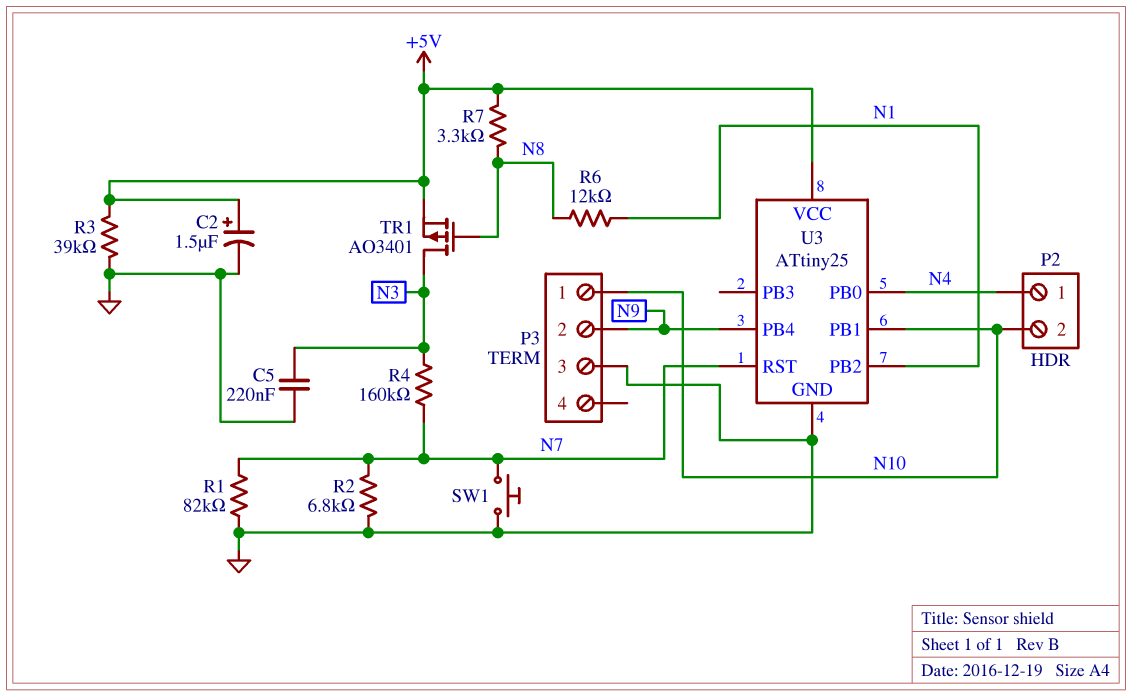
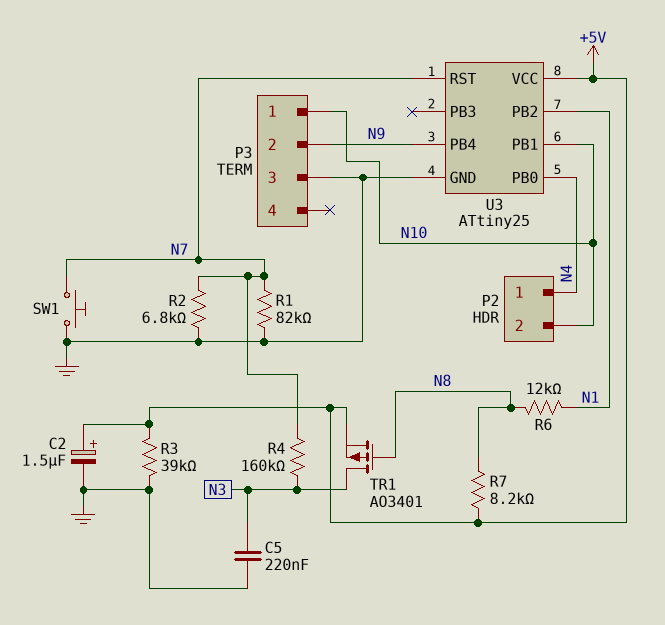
R7: 3.3k (+5V, N8) -> 8.2k (+5V, N8)

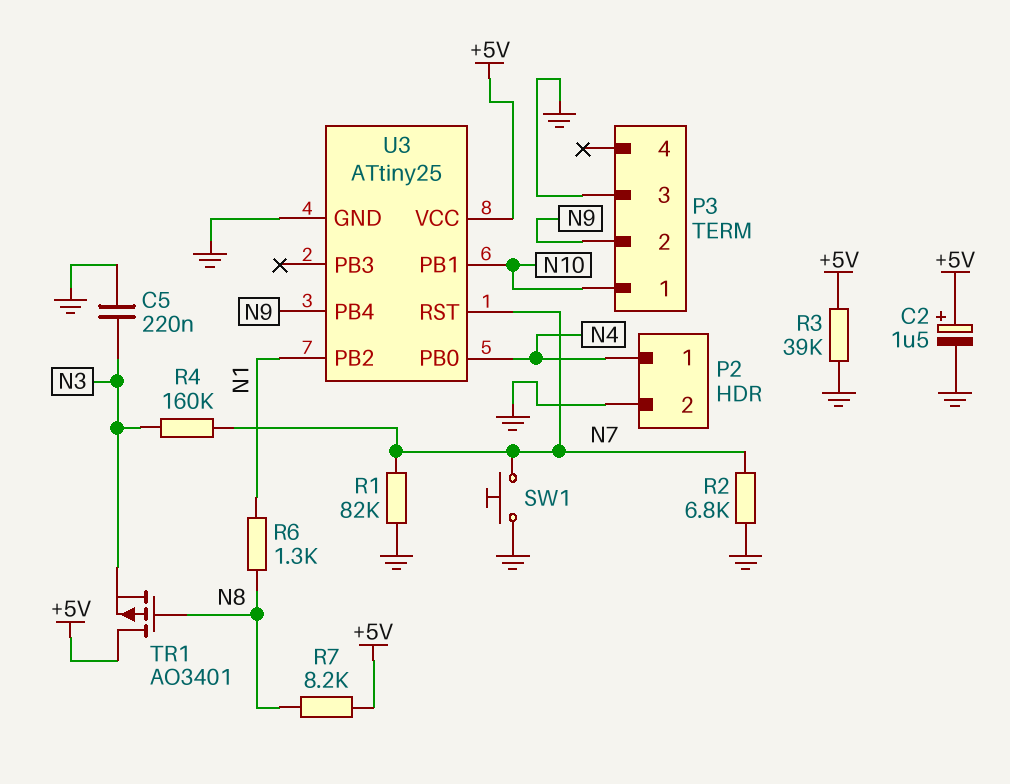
P2 pin 2: N10 -> GND
R6: 12k (N1, N8) -> 1.3k (N1, N8)
TR1: PMOS AO3401 (G N8, D N3, S +5V) -> PMOS AO3401 (G N8, D +5V, S N3)

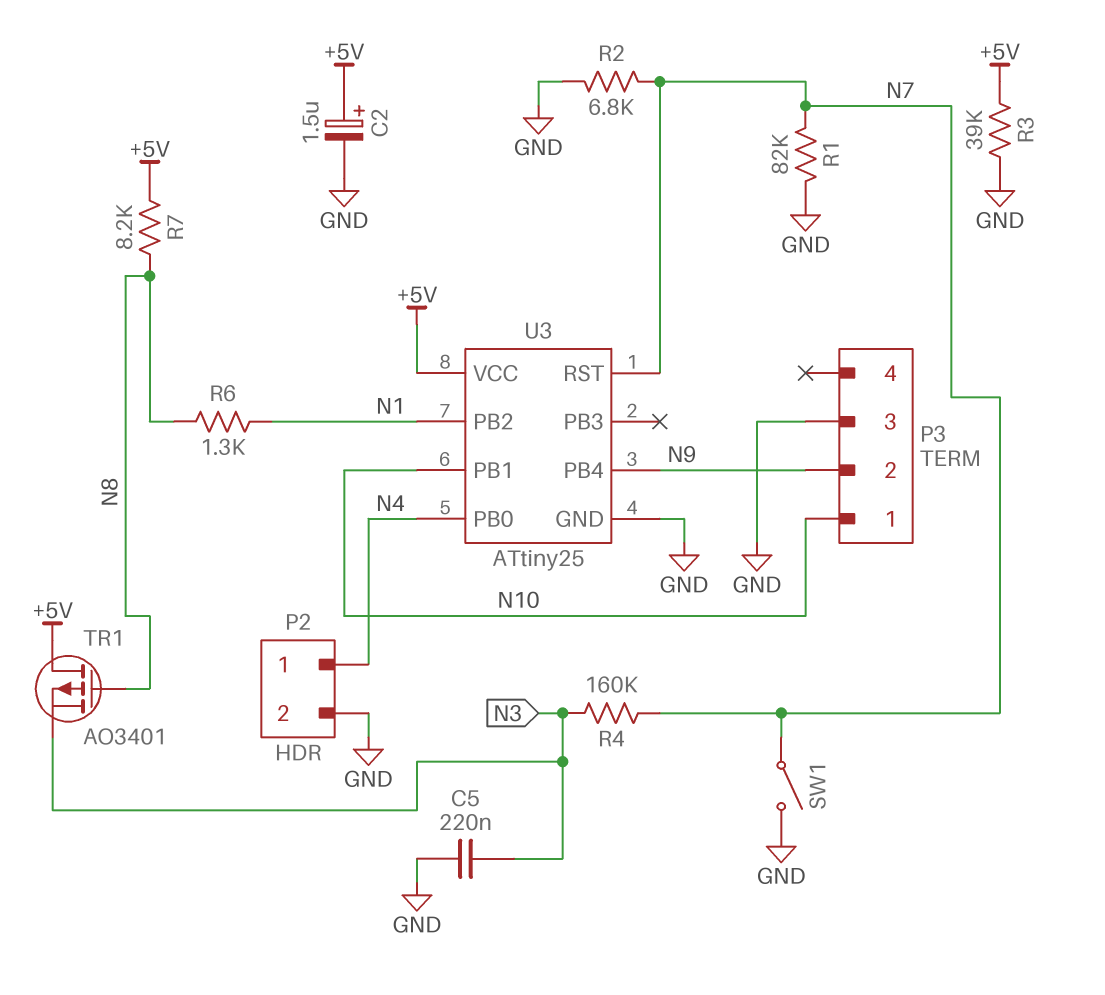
SW1: button (GND, N7) -> switch (GND, N7)

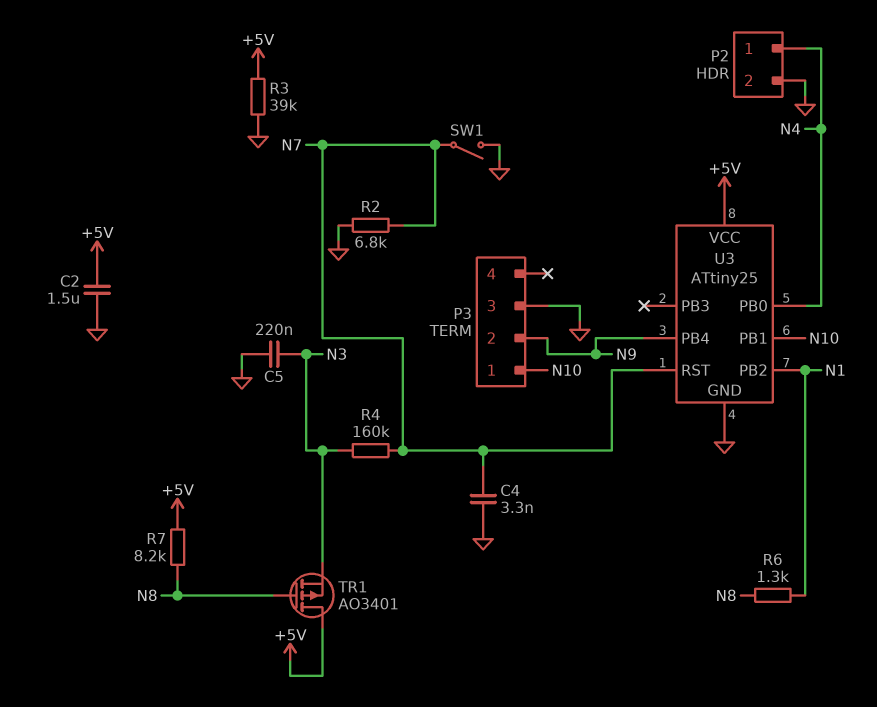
C2: 1.5uF (plus +5V, minus GND) -> 1.5uF (+5V, GND)
C4: none -> 3.3nF (GND, N7)
R1: 82k (GND, N7) -> none

